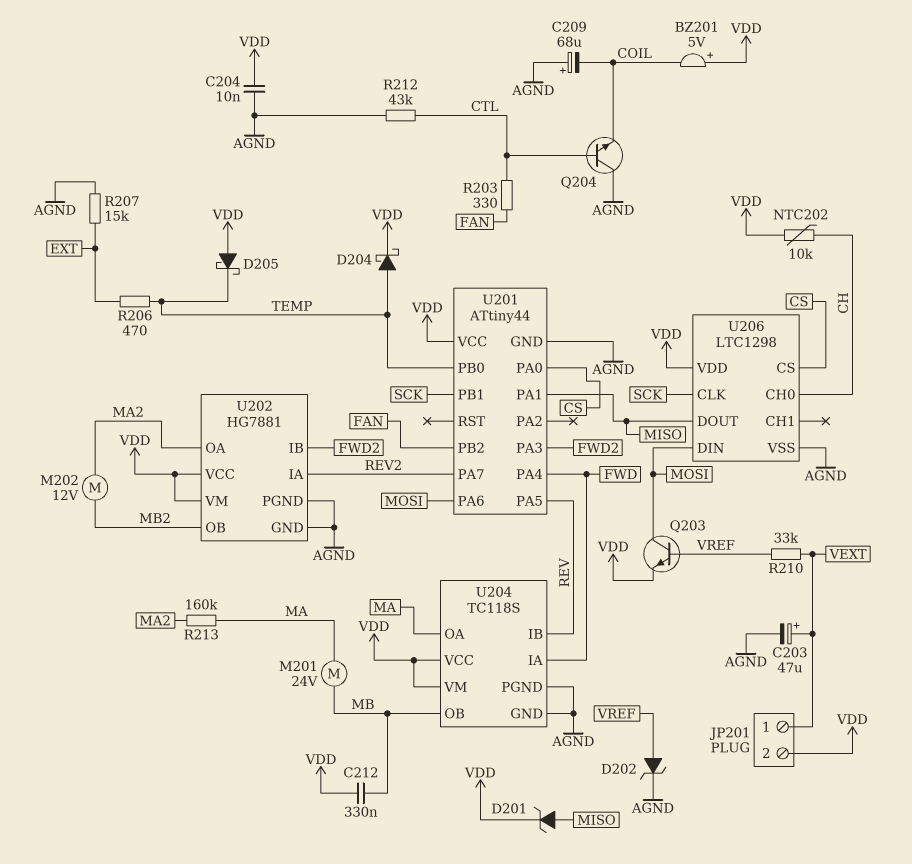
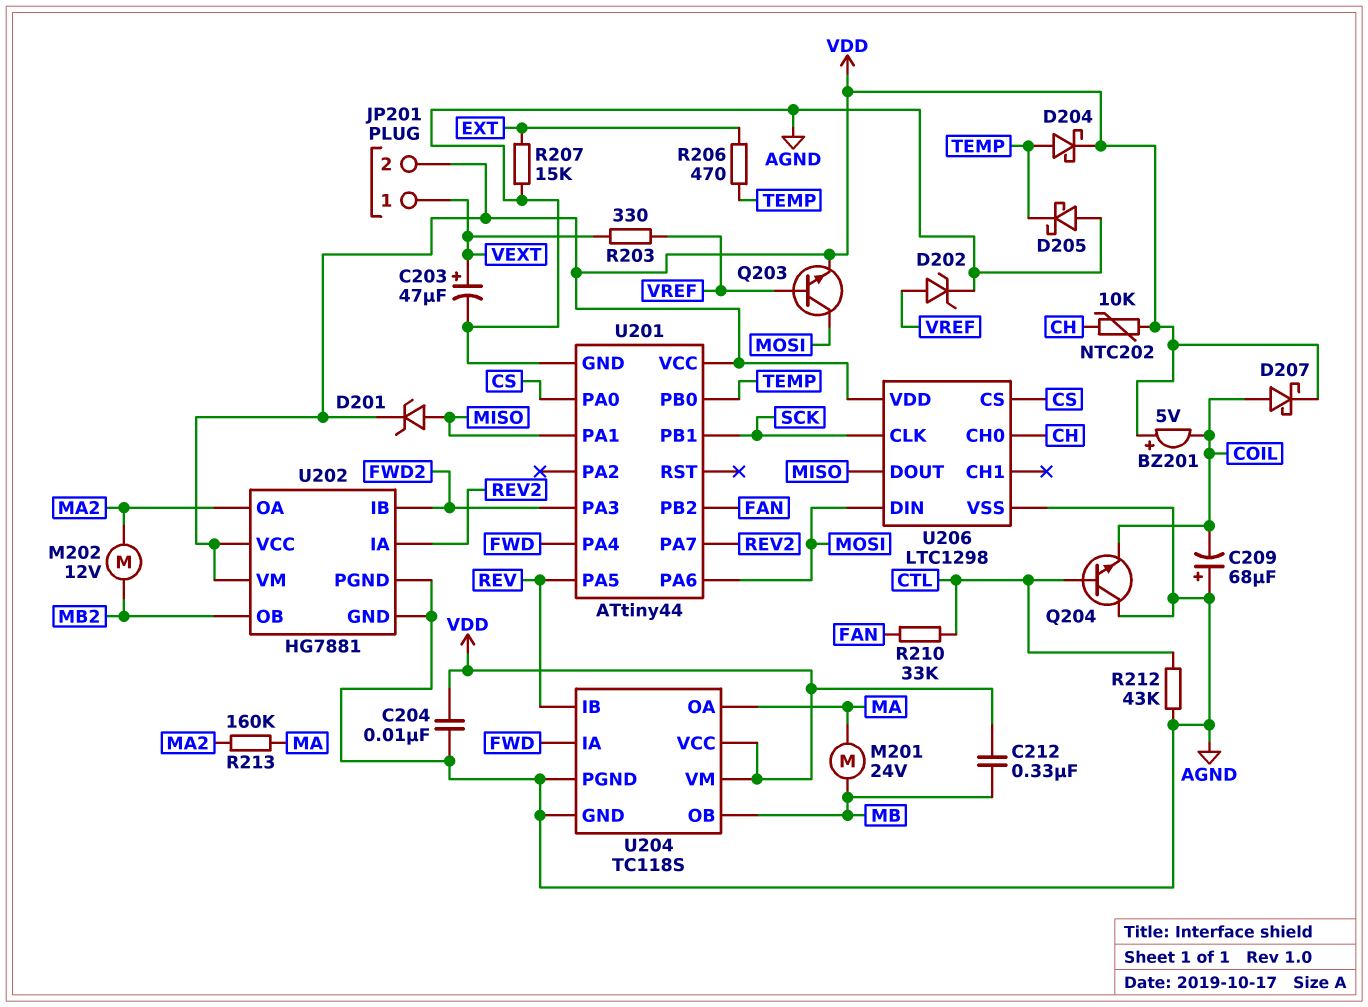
D205: schottky (A VDD, K TEMP) -> schottky (A AGND, K TEMP)
D207: none -> schottky (A COIL, K VDD)
R203: 330 (CTL, FAN) -> 330 (VEXT, VREF)
R210: 33k (VEXT, VREF) -> 33k (CTL, FAN)

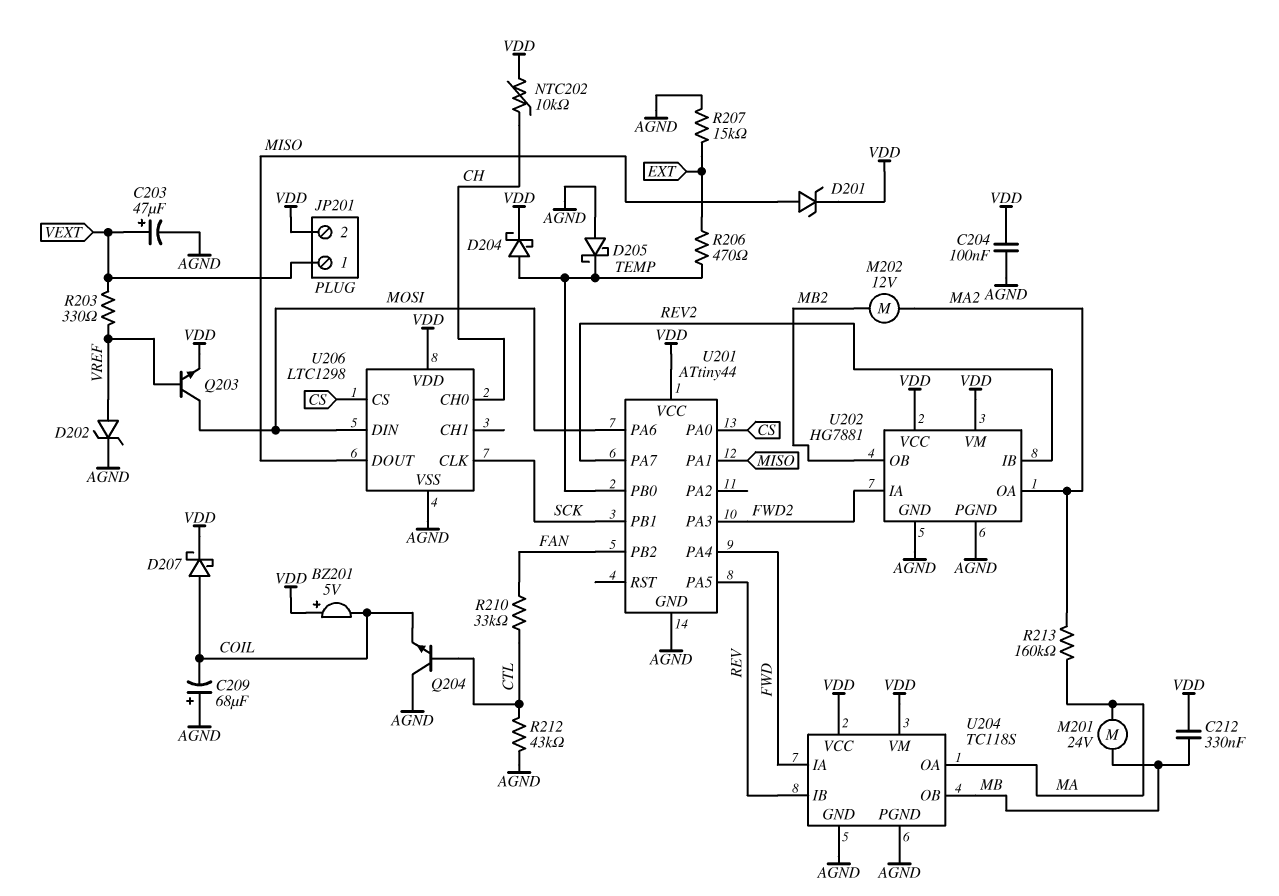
C204: 10nF (AGND, VDD) -> 100nF (AGND, VDD)
U202 pin IA: REV2 -> FWD2
U202 pin IB: FWD2 -> REV2

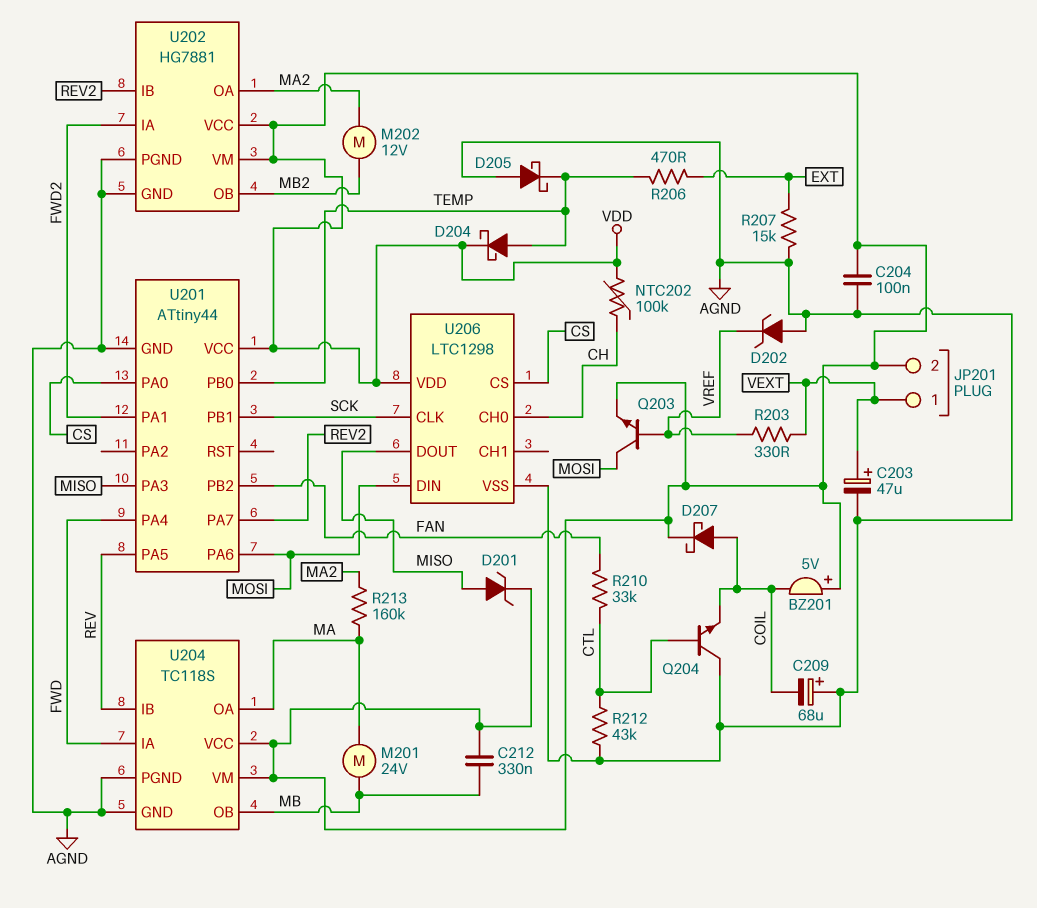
D202: zener (A VREF, K AGND) -> zener (A AGND, K VREF)
NTC202: 10k (CH, VDD) -> 100k (CH, VDD)
U201 pin PA1: MISO -> FWD2
U201 pin PA3: FWD2 -> MISO

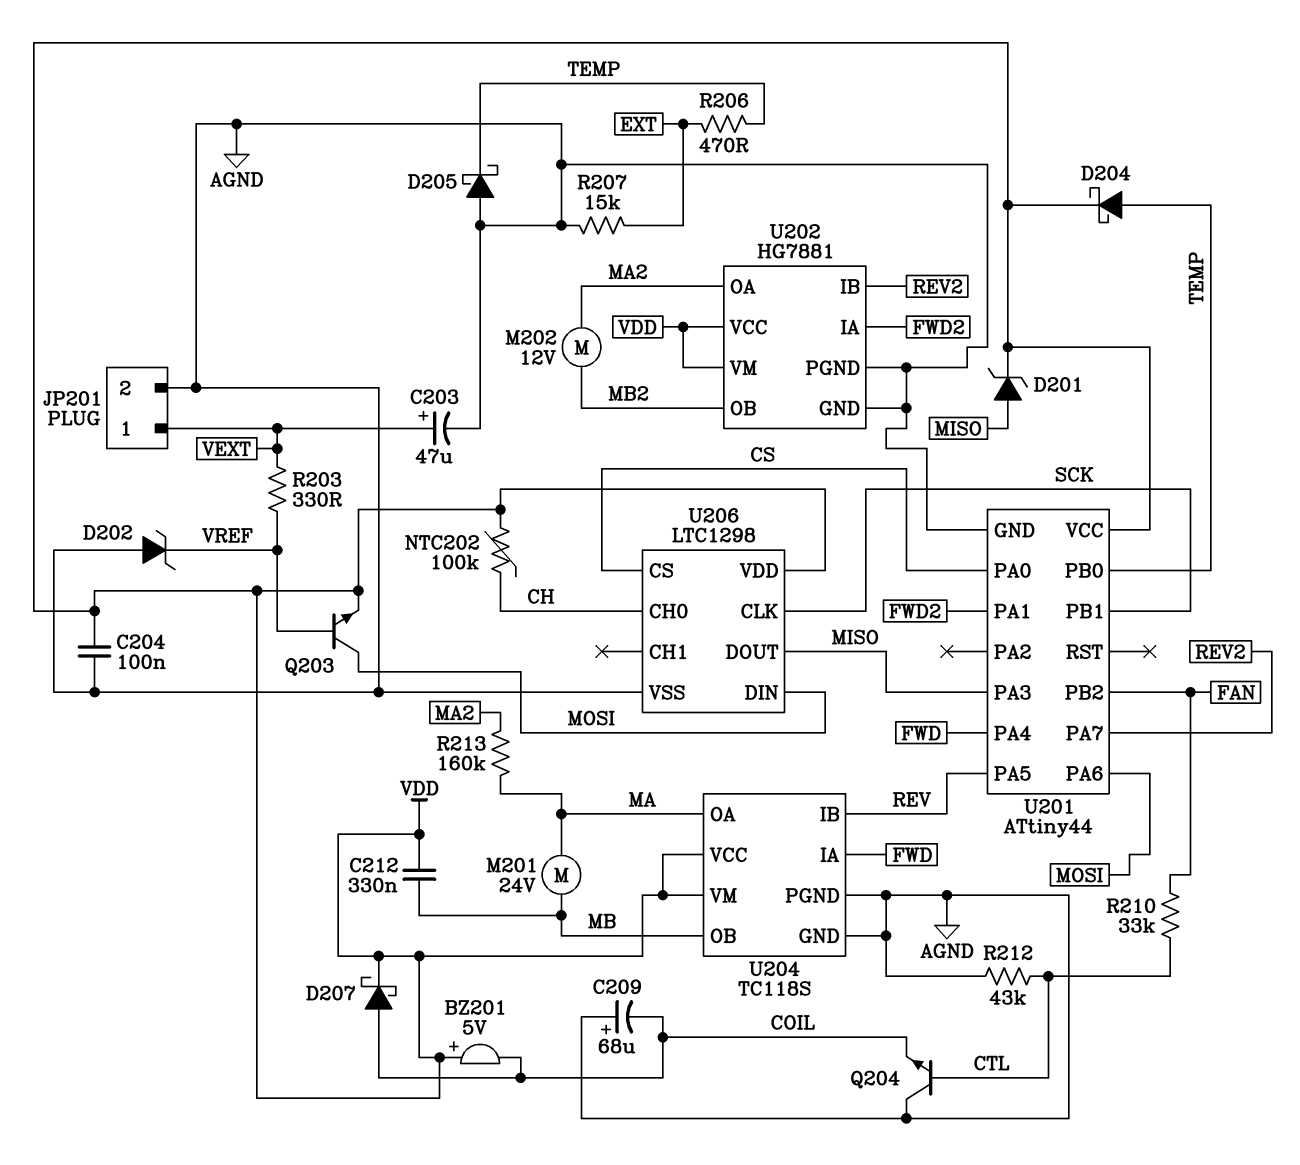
JP201 pin 2: VDD -> AGND

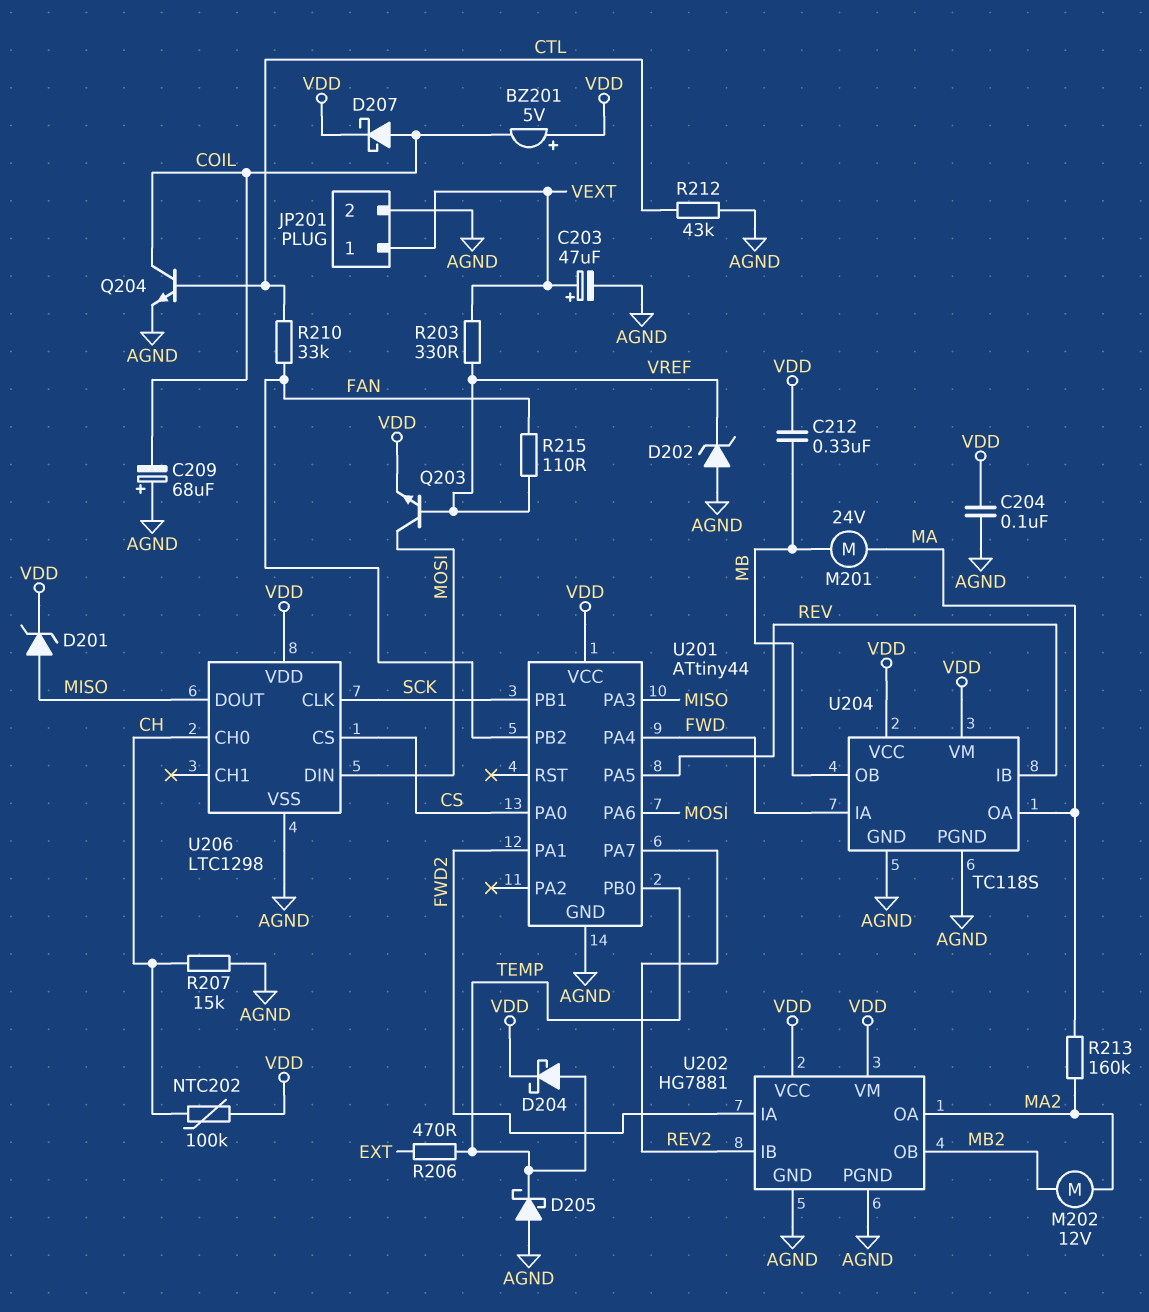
Q204: NPN (B CTL, C AGND, E COIL) -> NPN (B CTL, C COIL, E AGND)
R207: 15k (AGND, EXT) -> 15k (AGND, CH)
R215: none -> 110 (FAN, VREF)

